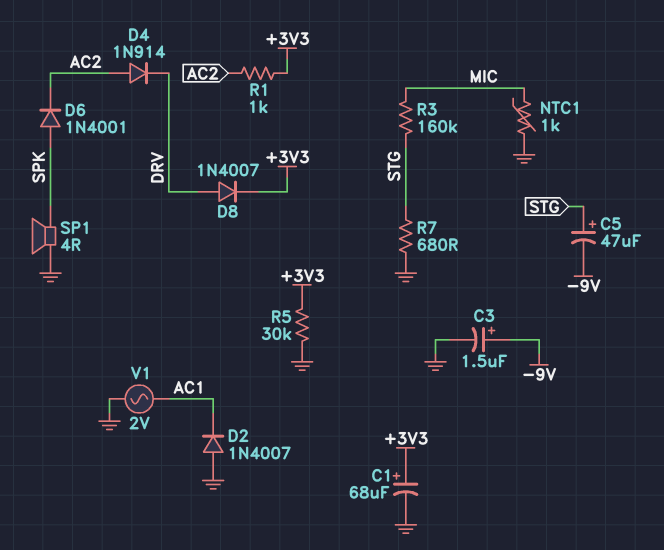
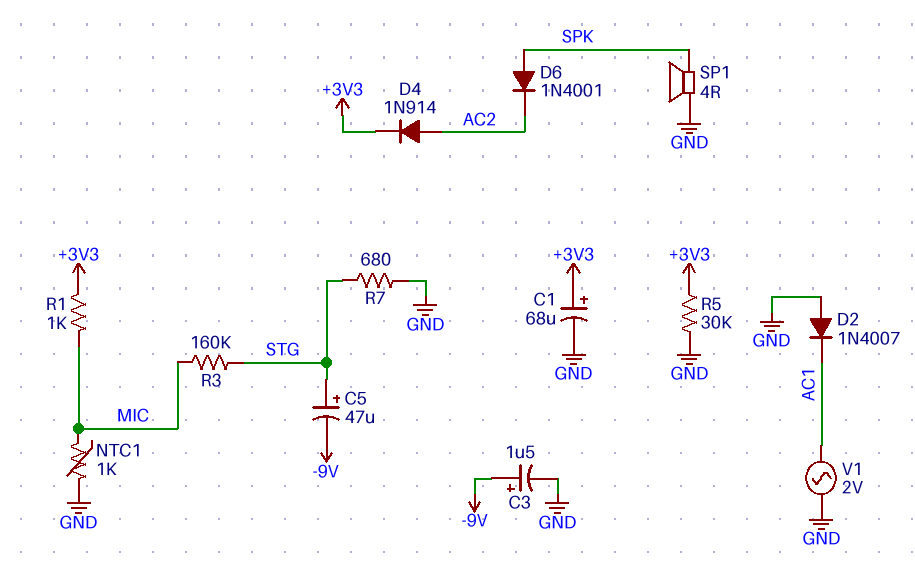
D4: diode 1N914 (A AC2, K DRV) -> diode 1N914 (A AC2, K +3V3)
D8: diode 1N4007 (A DRV, K +3V3) -> none
R1: 1k (+3V3, AC2) -> 1k (+3V3, MIC)

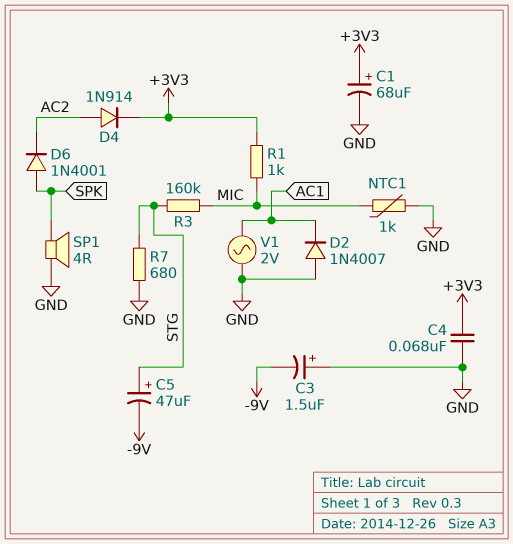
C3: 1.5uF (plus -9V, minus GND) -> 1.5uF (plus GND, minus -9V)
C4: none -> 68nF (+3V3, GND)
R5: 30k (+3V3, GND) -> none

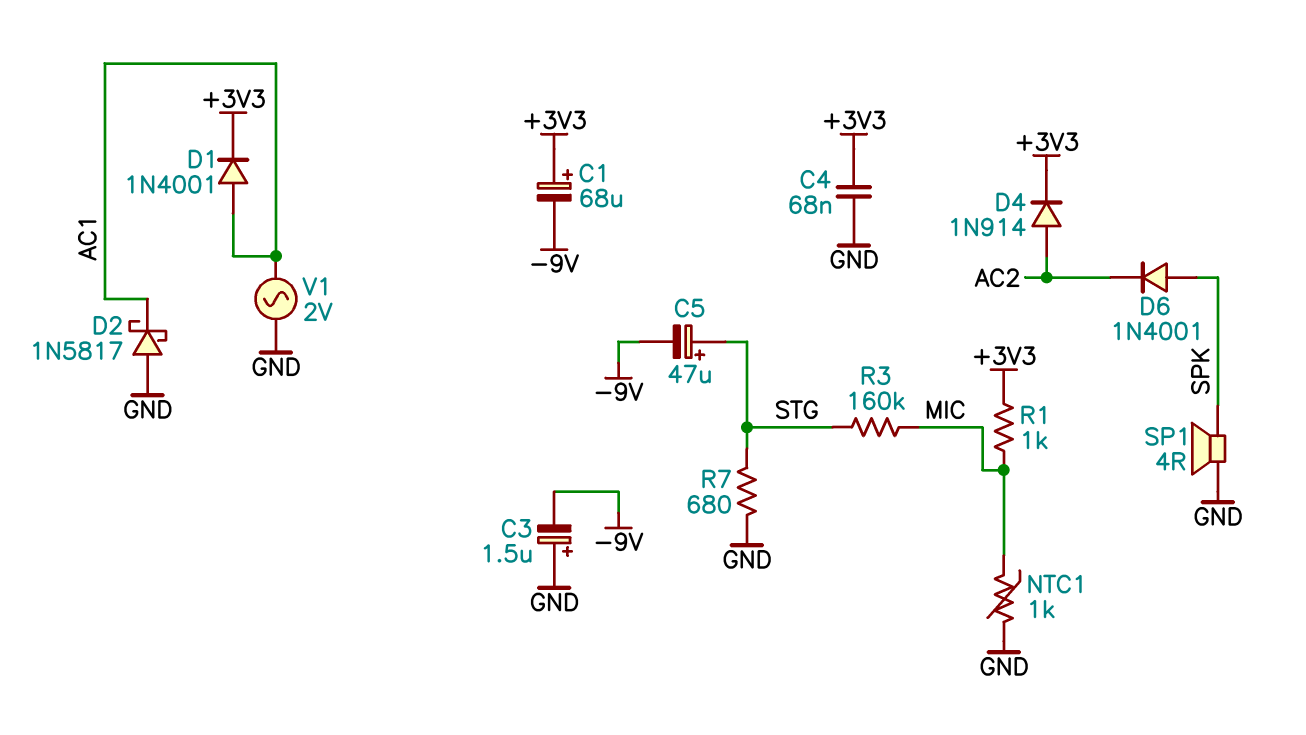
C1: 68uF (plus +3V3, minus GND) -> 68uF (plus +3V3, minus -9V)
D1: none -> diode 1N4001 (A AC1, K +3V3)
D2: diode 1N4007 (A GND, K AC1) -> schottky 1N5817 (A GND, K AC1)

